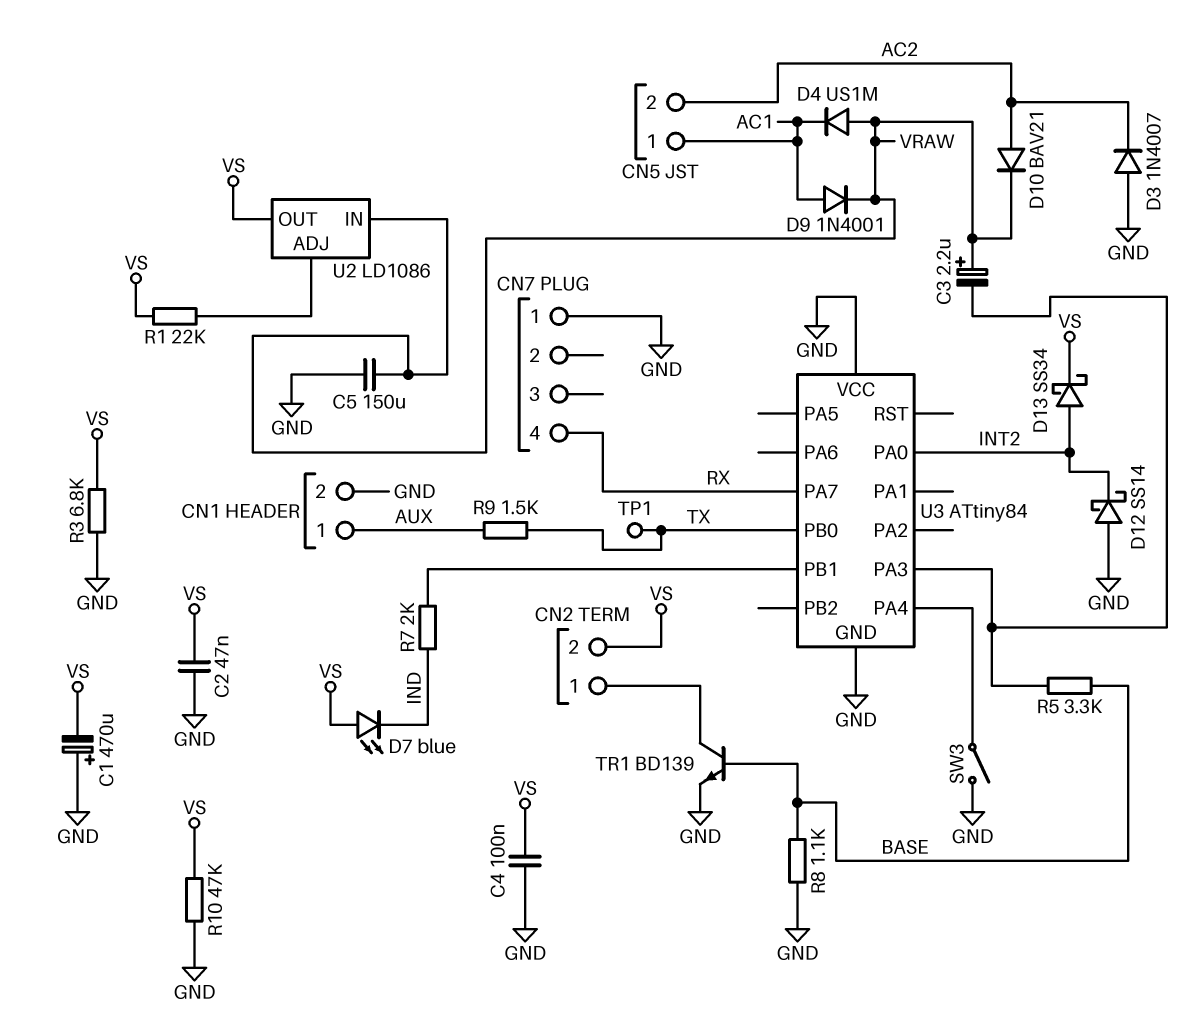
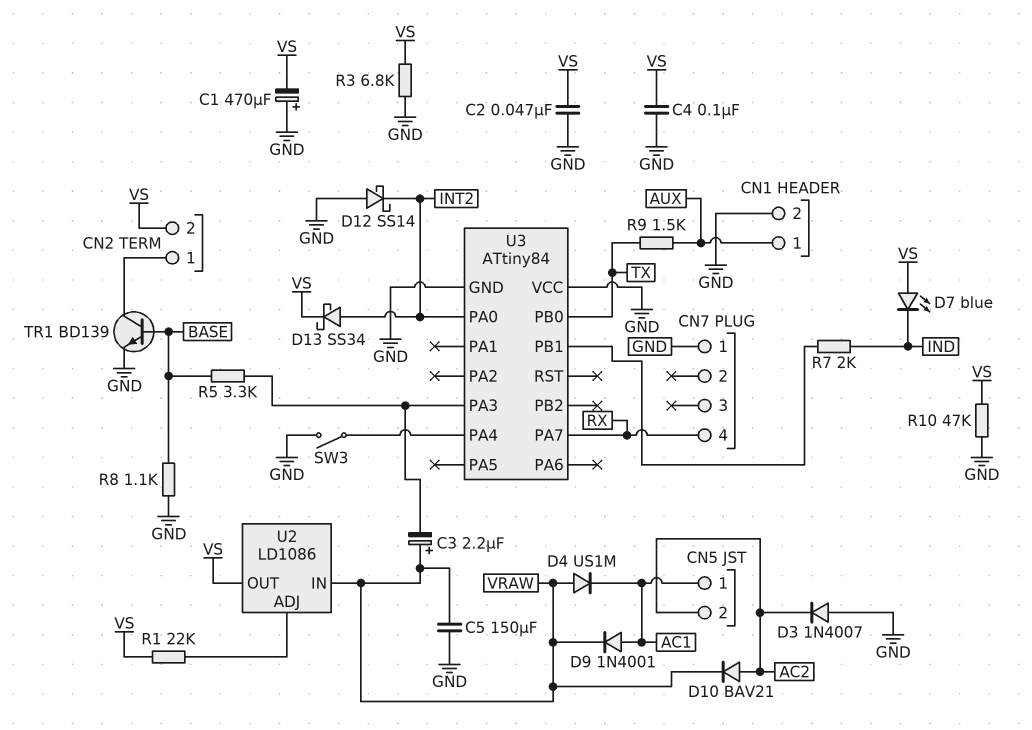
TP1: test point (TX) -> none

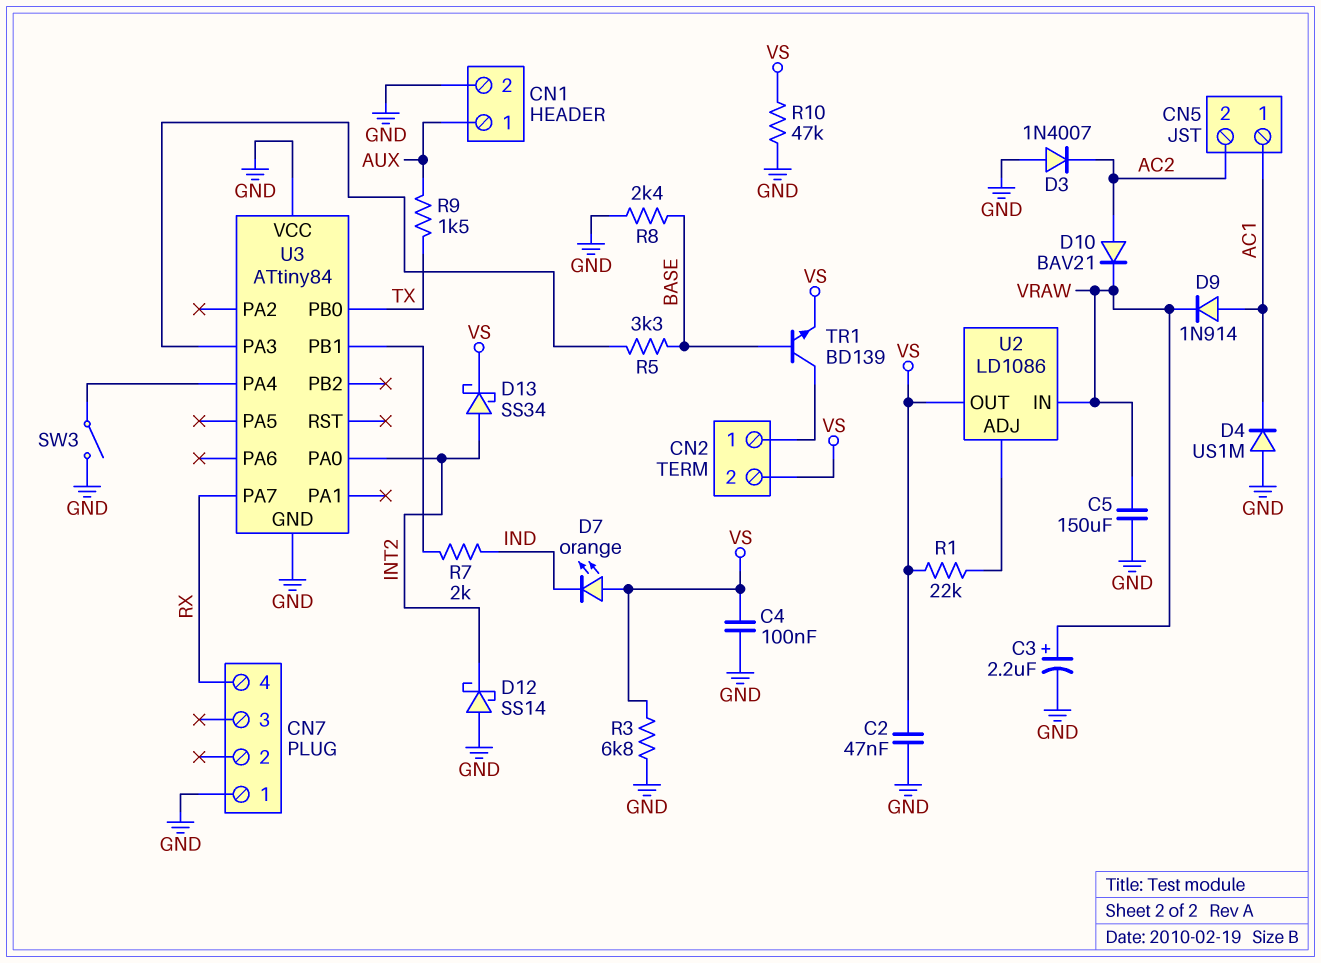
C1: 470uF (plus GND, minus VS) -> none
C3: 2.2uF (plus VRAW, minus U3/PA3) -> 2.2uF (plus VRAW, minus GND)
D4: diode US1M (A VRAW, K AC1) -> diode US1M (A GND, K AC1)
D7: LED blue (A VS, K IND) -> LED orange (A VS, K IND)
D9: diode 1N4001 (A AC1, K VRAW) -> diode 1N914 (A AC1, K VRAW)
R8: 1.1k (BASE, GND) -> 2.4k (BASE, GND)
TR1: NPN BD139 (B BASE, C CN2/1, E GND) -> NPN BD139 (B BASE, C CN2/1, E VS)

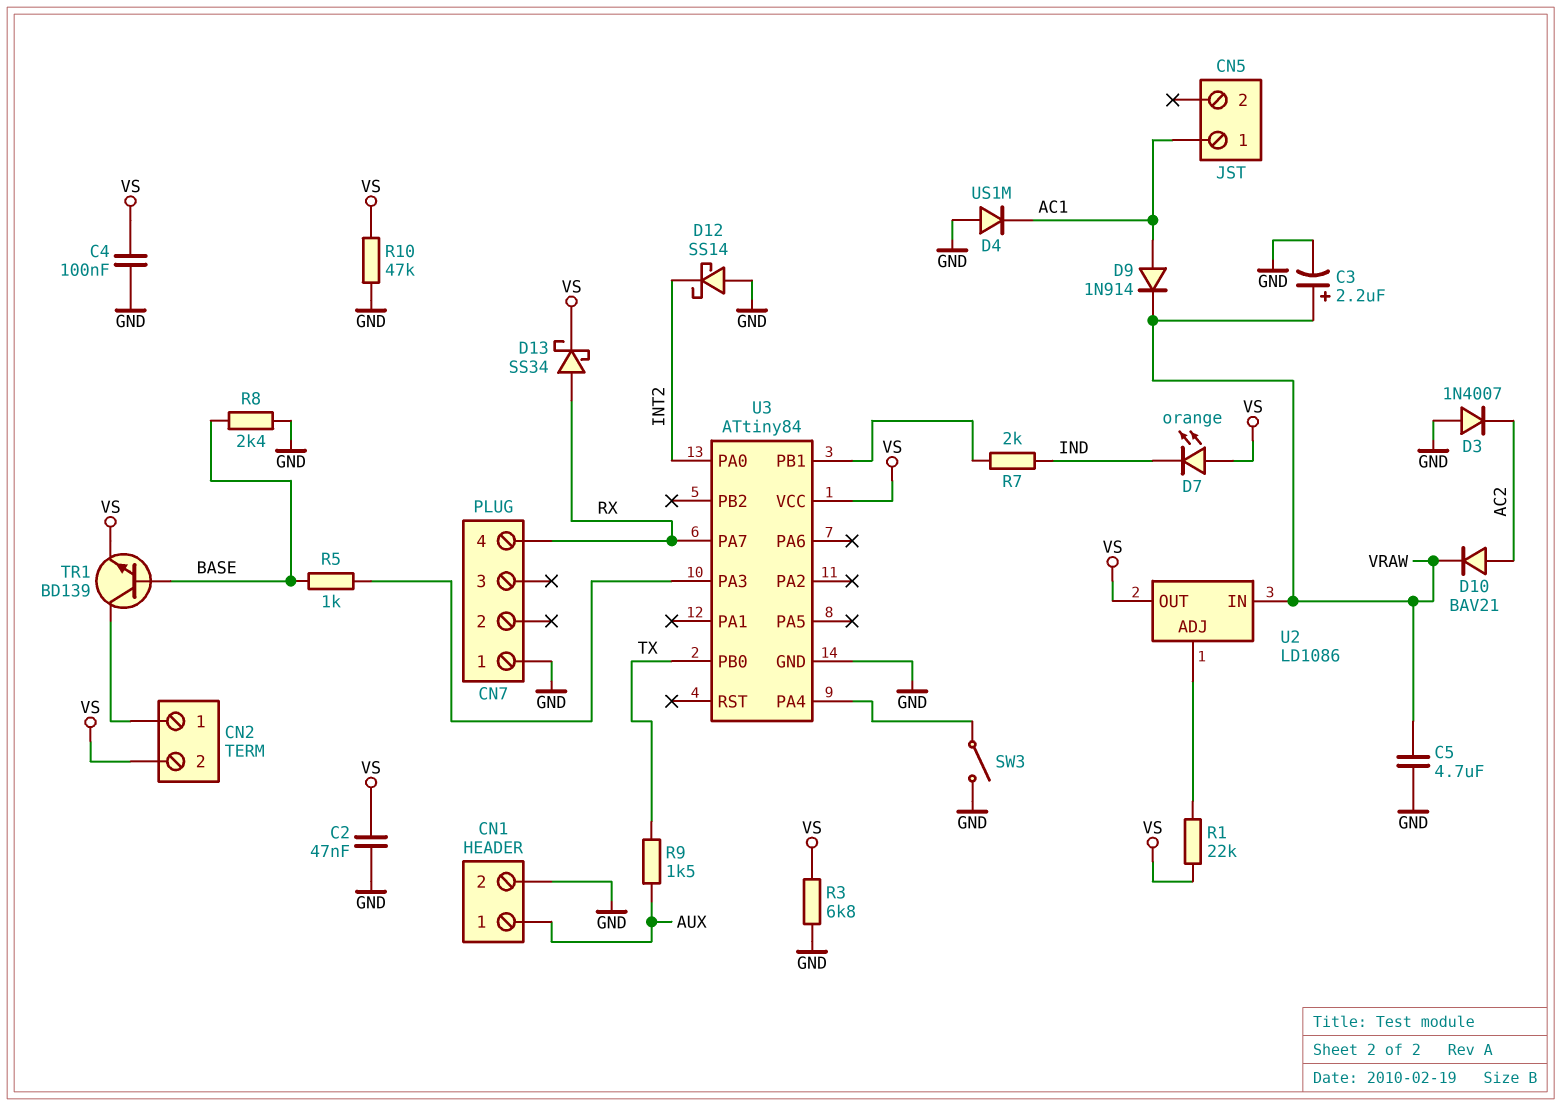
C5: 150uF (GND, VRAW) -> 4.7uF (GND, VRAW)
CN5 pin 2: AC2 -> none
D13: schottky SS34 (A INT2, K VS) -> schottky SS34 (A RX, K VS)
R5: 3.3k (BASE, U3/PA3) -> 1k (BASE, U3/PA3)
U3 pin VCC: GND -> VS

